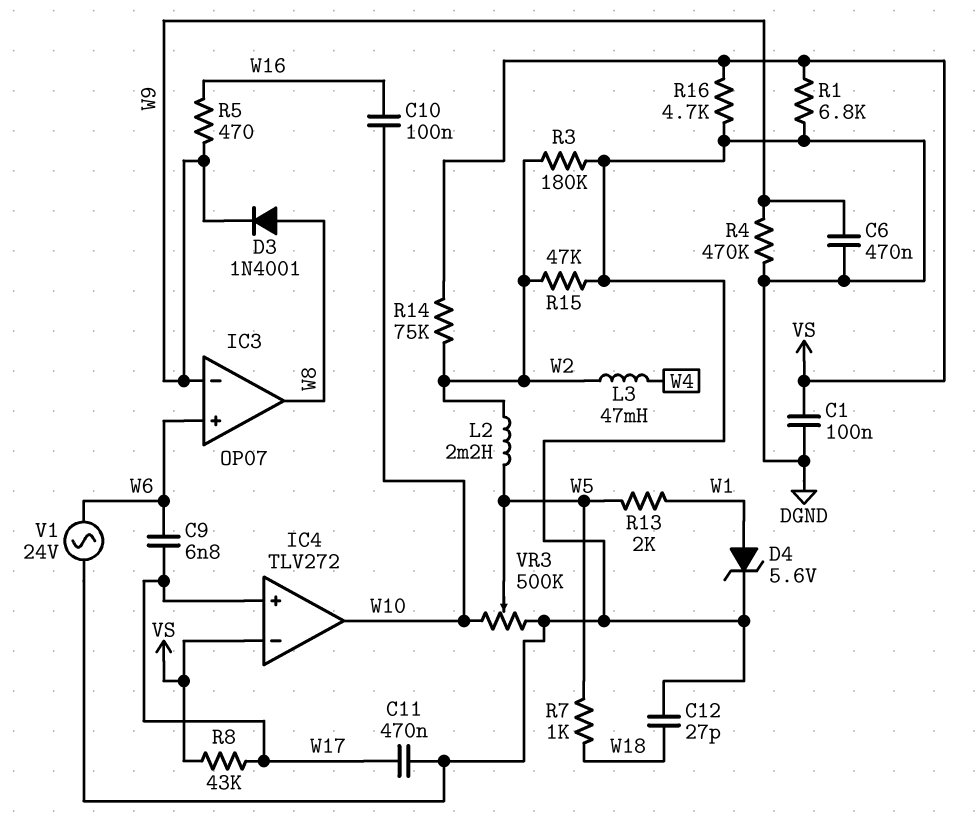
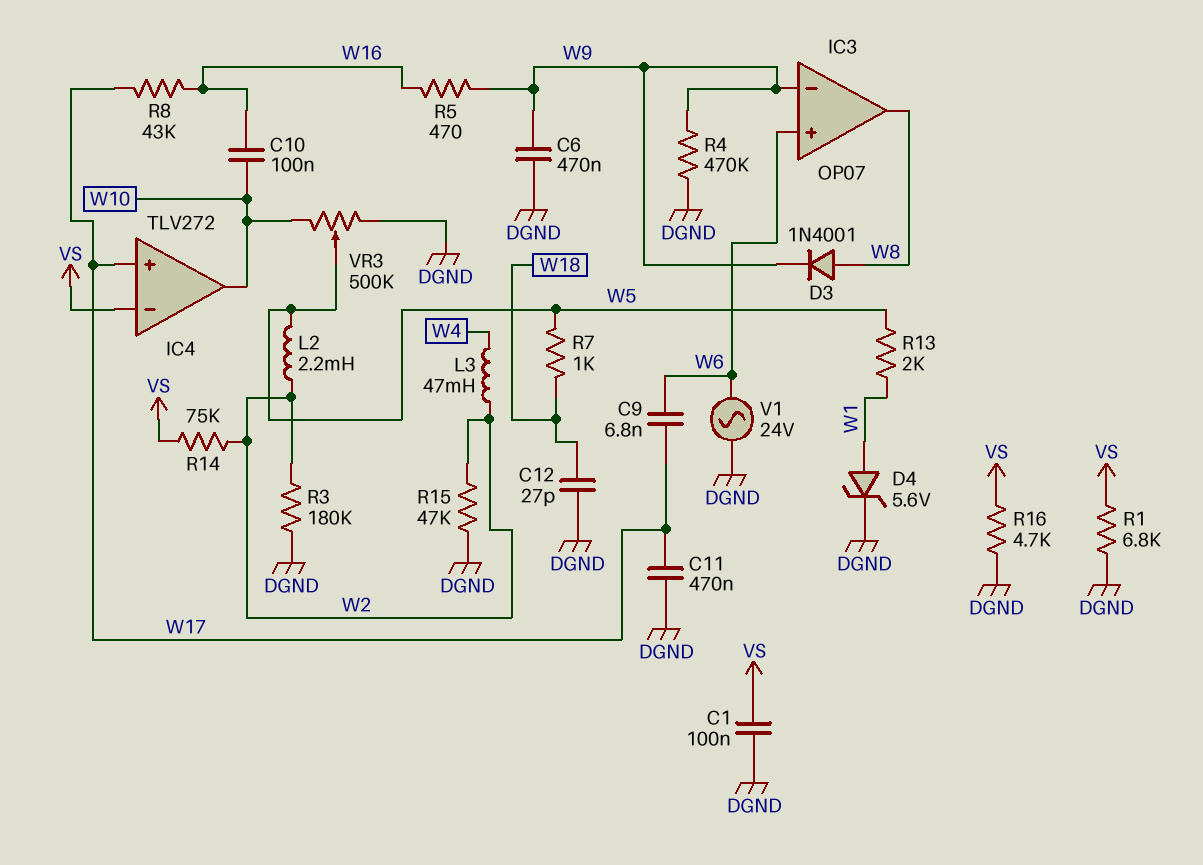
R8: 43k (VS, W17) -> 43k (W16, W17)

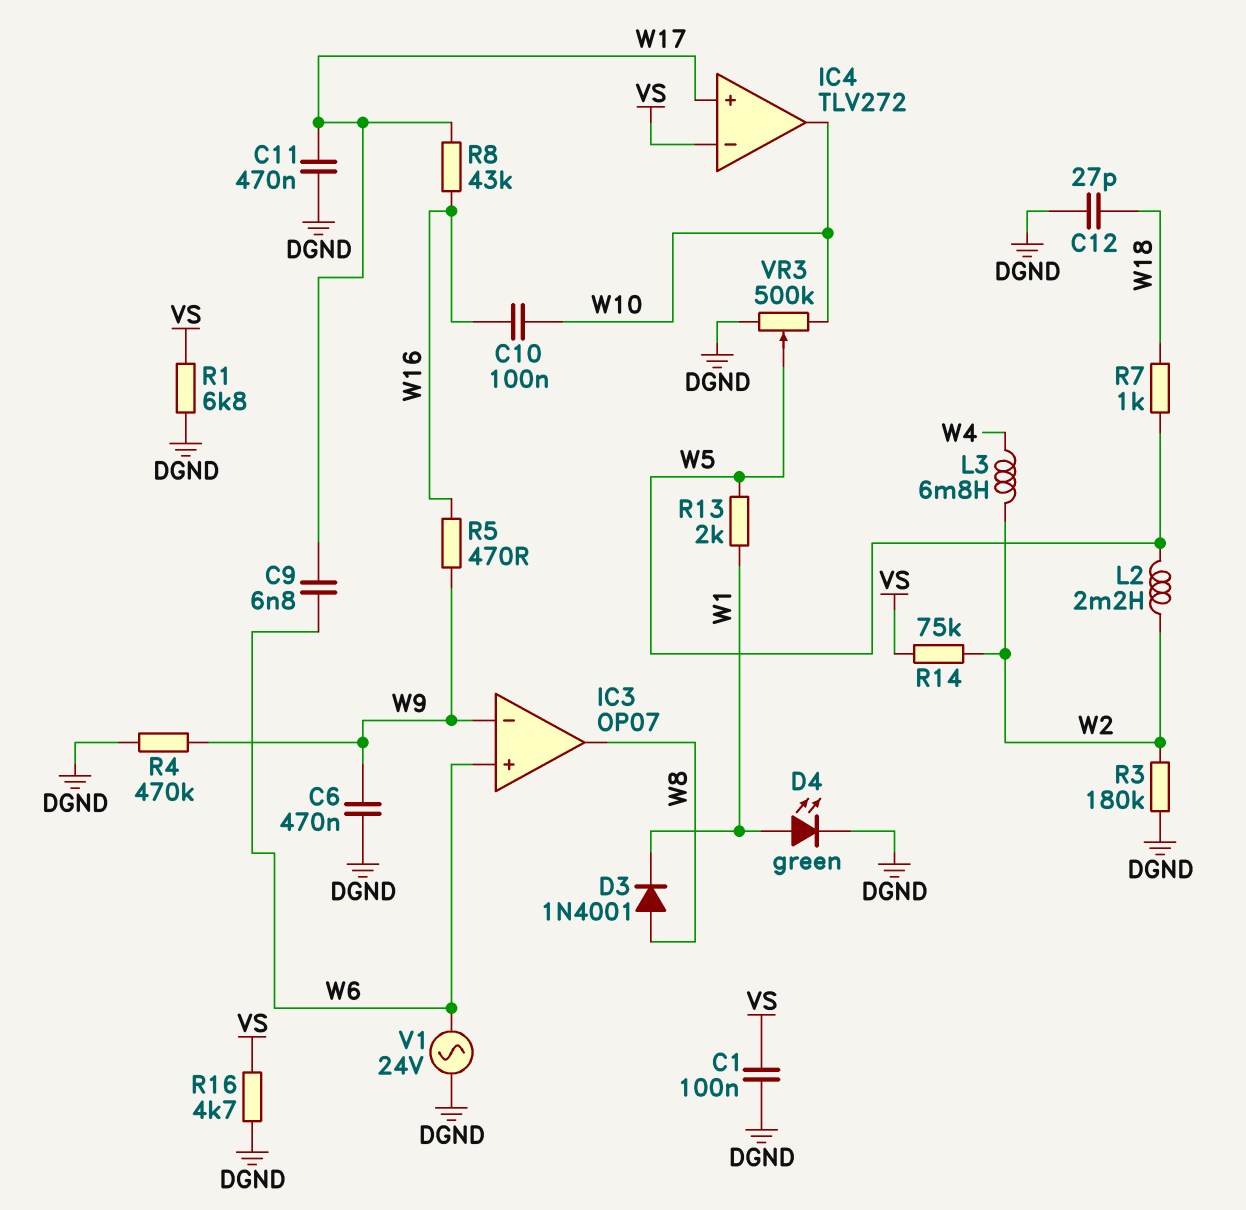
D3: diode 1N4001 (A W8, K W9) -> diode 1N4001 (A W8, K W1)
D4: zener 5.6V (A W1, K DGND) -> LED green (A W1, K DGND)
L3: 47mH (W2, W4) -> 6.8mH (W2, W4)
R15: 47k (DGND, W2) -> none

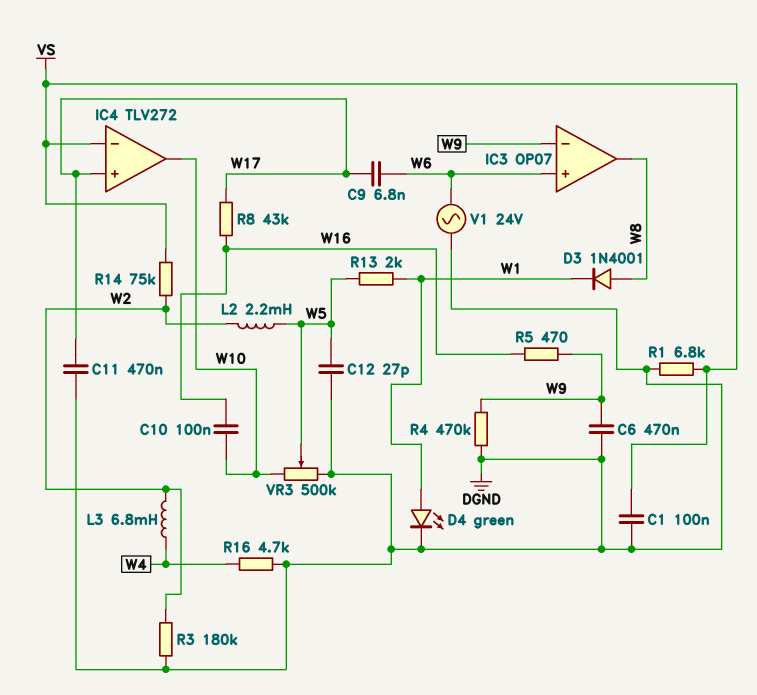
C12: 27pF (DGND, W18) -> 27pF (DGND, W5)
R7: 1k (W5, W18) -> none
R16: 4.7k (DGND, VS) -> 4.7k (DGND, W4)

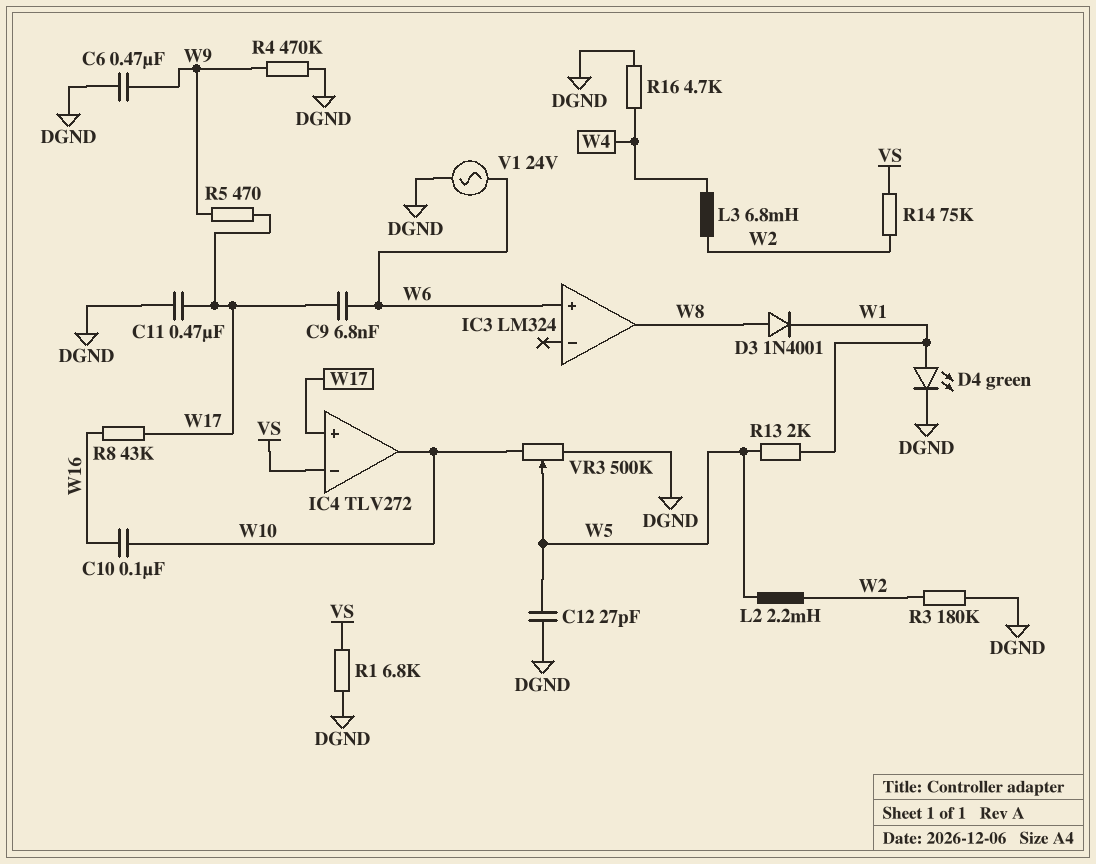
C1: 100nF (DGND, VS) -> none
IC3: OP07 -> LM324
IC3 pin in-: W9 -> none
R5: 470 (W9, W16) -> 470 (W9, W17)

